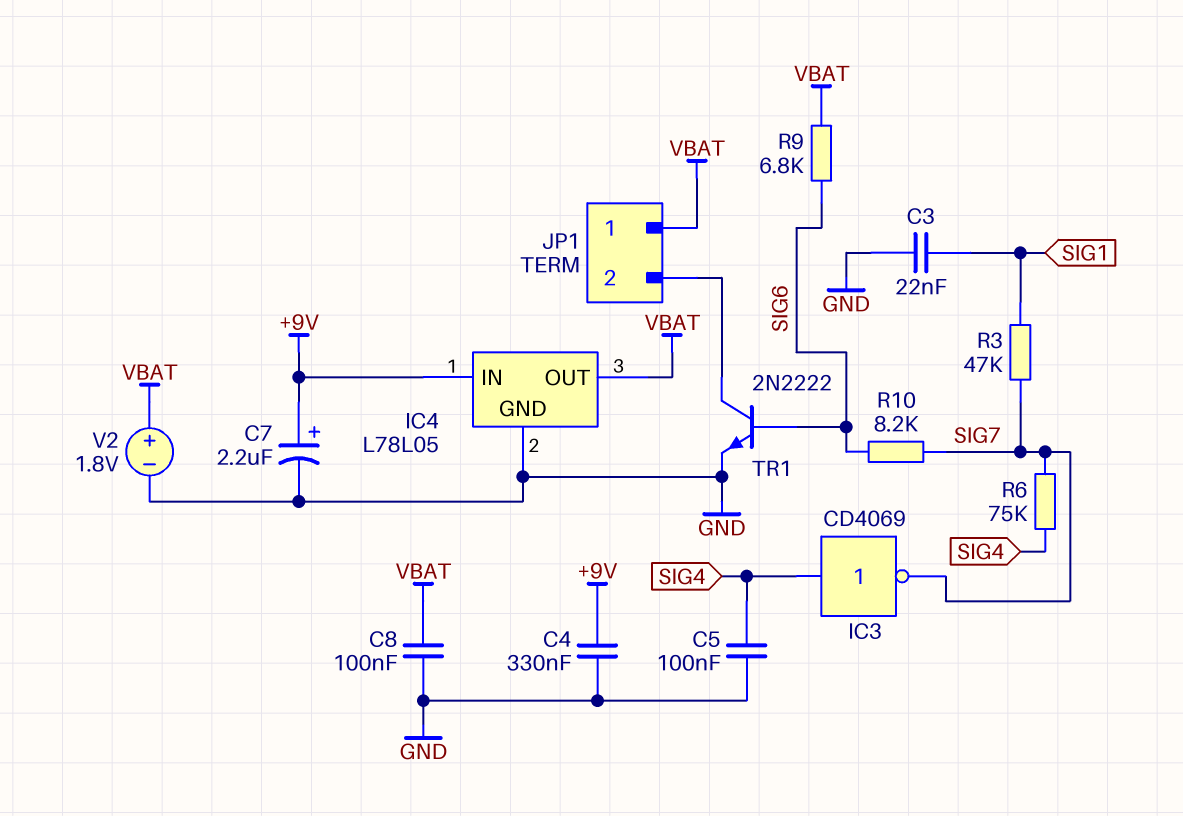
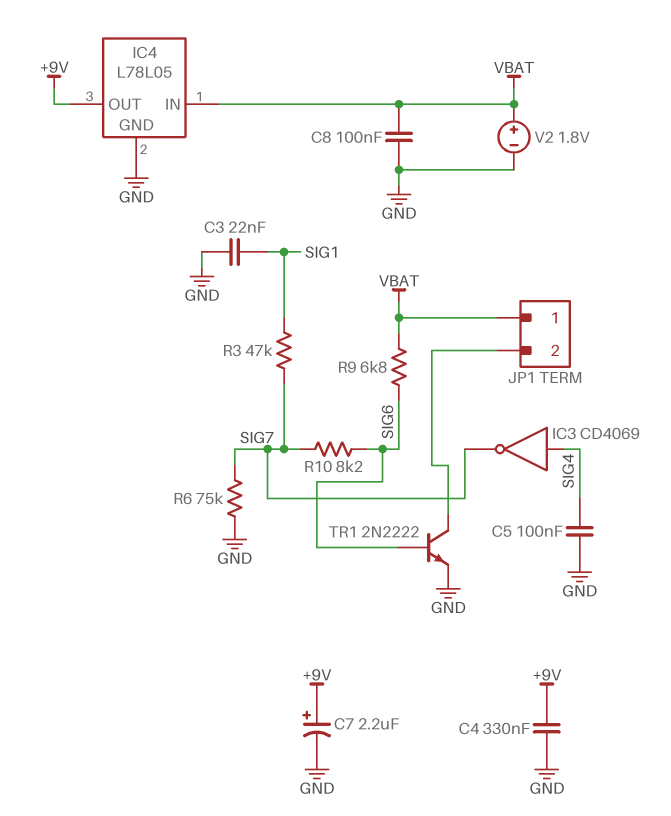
IC4 pin IN: +9V -> VBAT
IC4 pin OUT: VBAT -> +9V
R6: 75k (SIG4, SIG7) -> 75k (GND, SIG7)

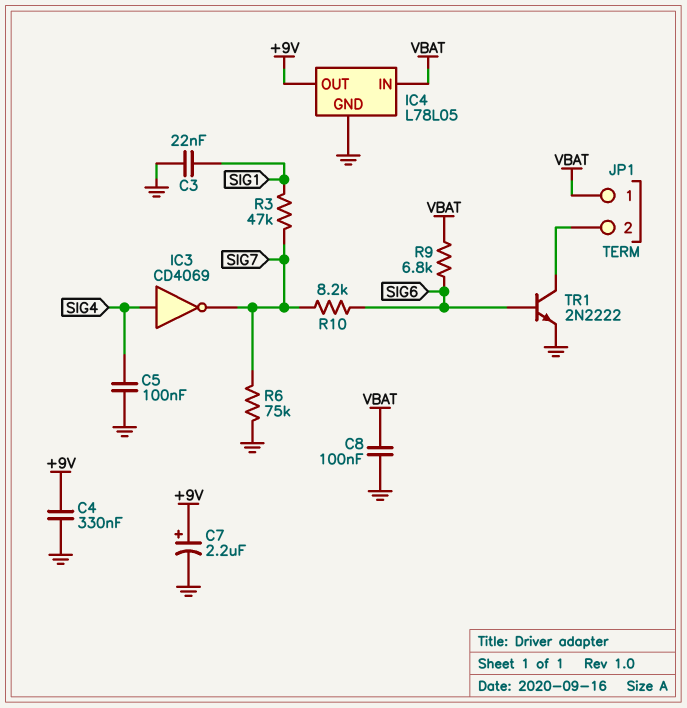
V2: 1.8V (plus VBAT, minus GND) -> none

